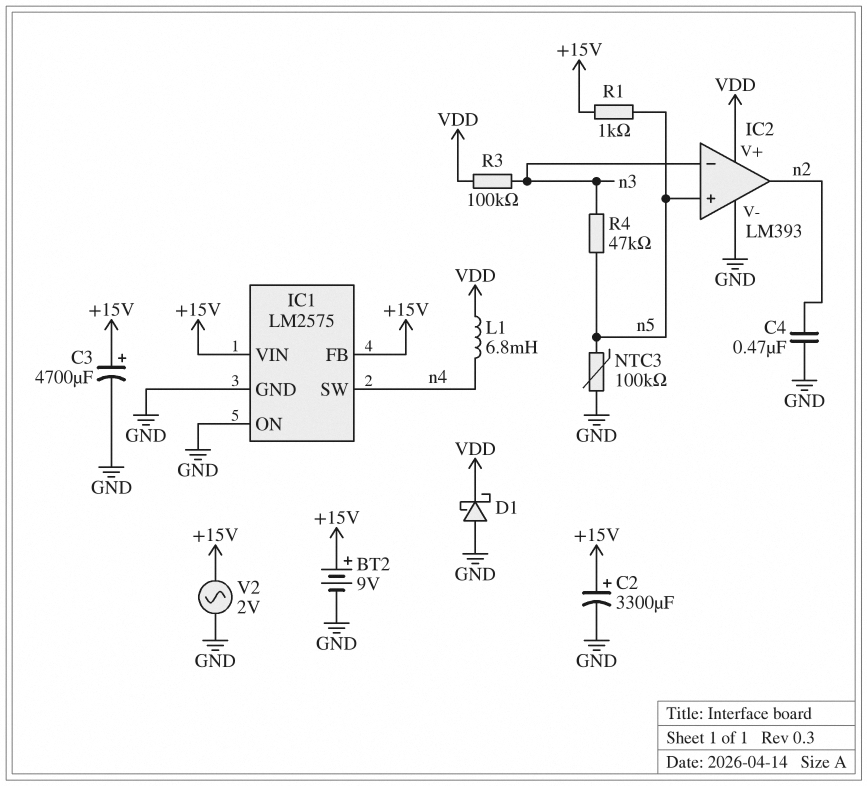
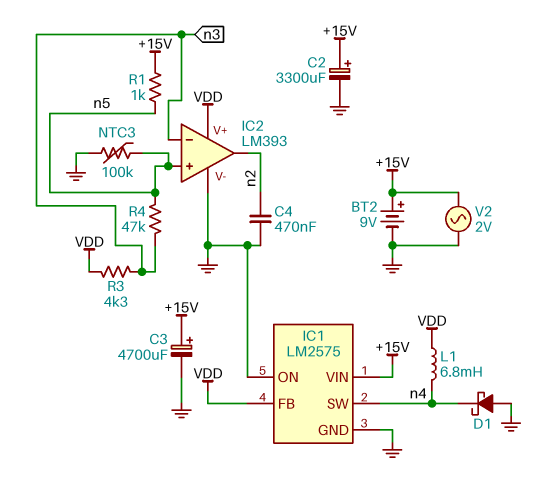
D1: schottky (A GND, K VDD) -> schottky (A GND, K n4)
IC1 pin FB: +15V -> VDD
R3: 100k (VDD, n3) -> 4.3k (VDD, n3)

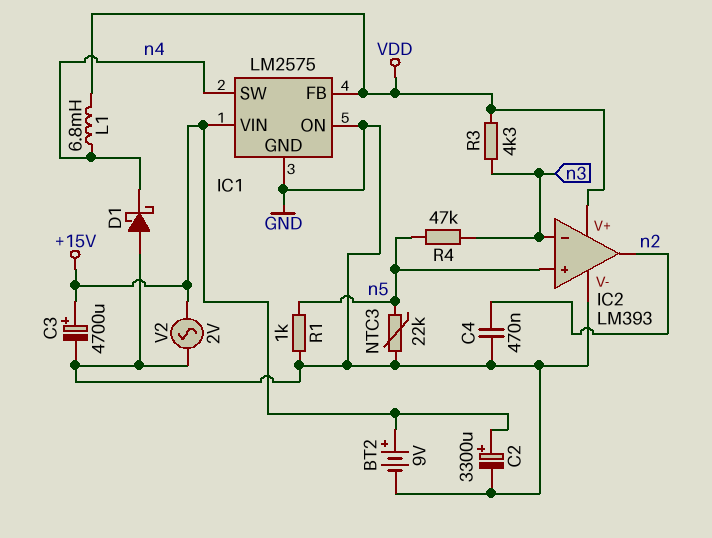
NTC3: 100k (GND, n5) -> 22k (GND, n5)
R1: 1k (+15V, n5) -> 1k (GND, n5)

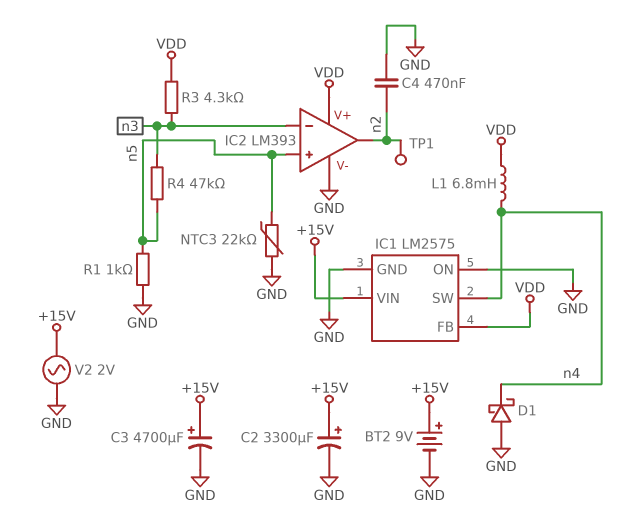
TP1: none -> test point (n2)

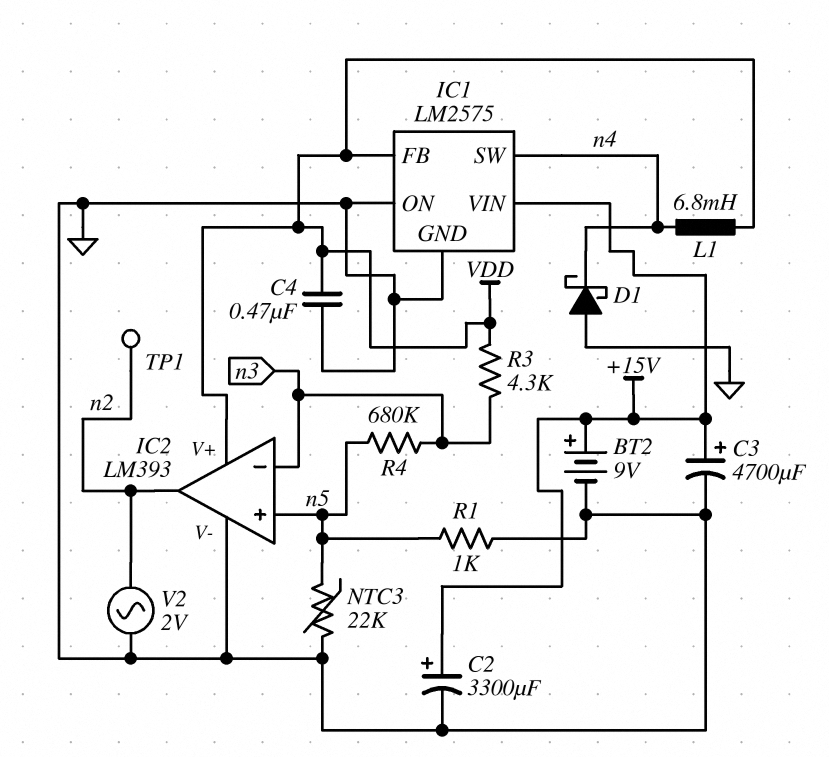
C4: 470nF (GND, n2) -> 470nF (GND, VDD)
R4: 47k (n3, n5) -> 680k (n3, n5)
V2: AC 2V (+15V, GND) -> AC 2V (GND, n2)

